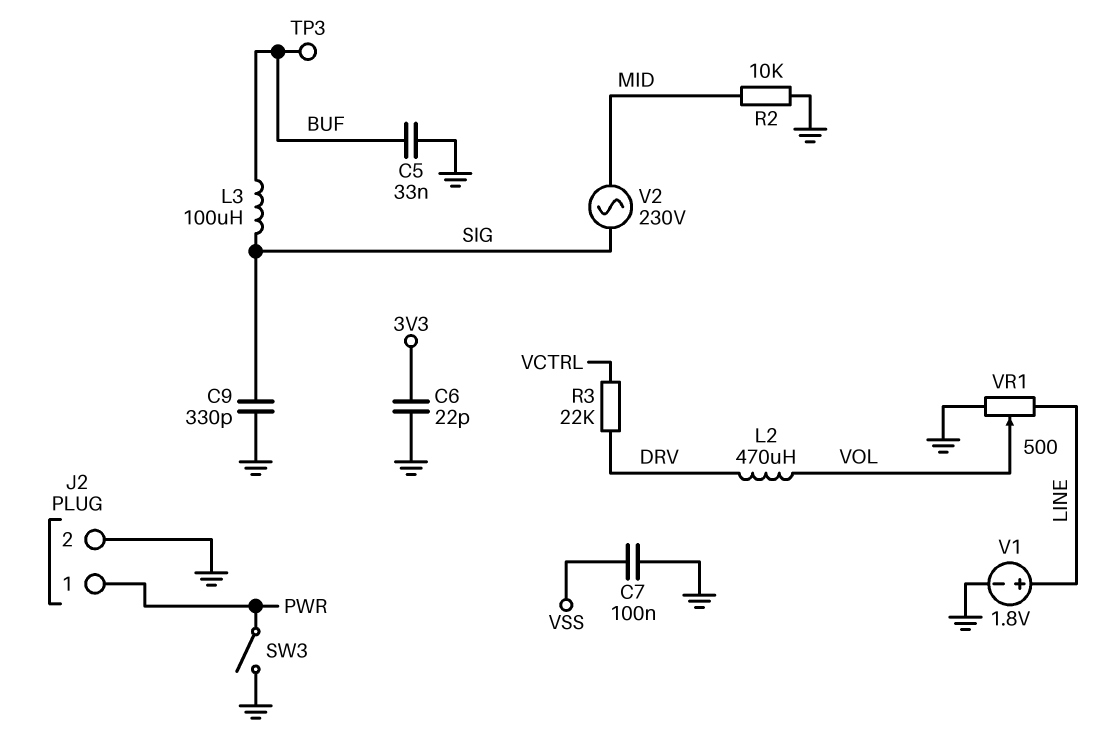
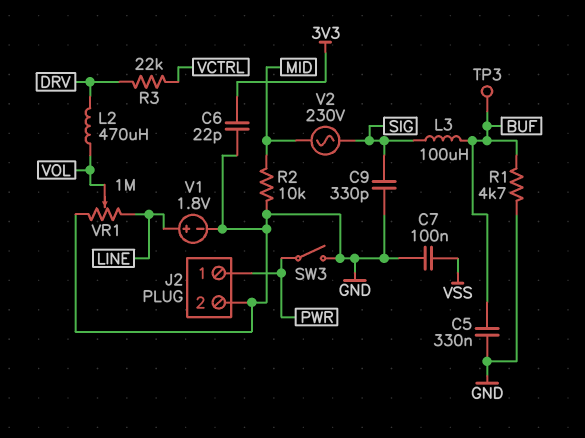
C5: 33nF (BUF, GND) -> 330nF (BUF, GND)
R1: none -> 4.7k (BUF, GND)
VR1: 500 (GND, LINE, wiper VOL) -> 1M (GND, LINE, wiper VOL)

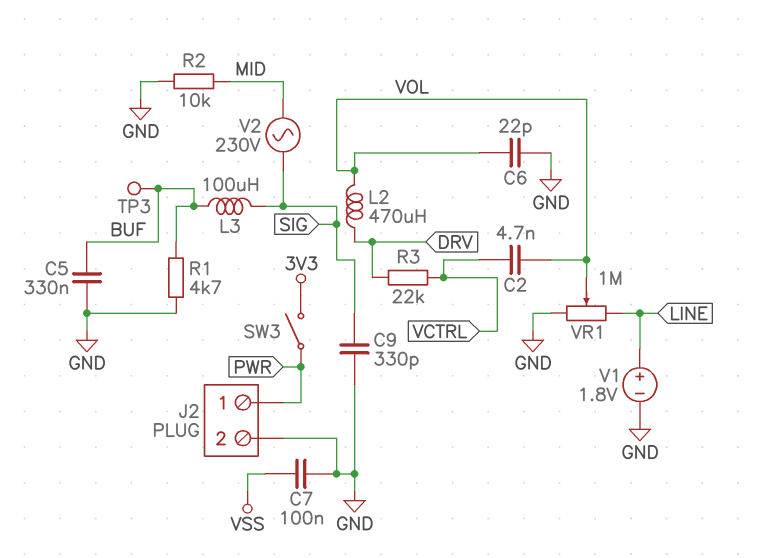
C2: none -> 4.7nF (VCTRL, VOL)
C6: 22pF (3V3, GND) -> 22pF (GND, VOL)
SW3: switch (GND, PWR) -> switch (3V3, PWR)

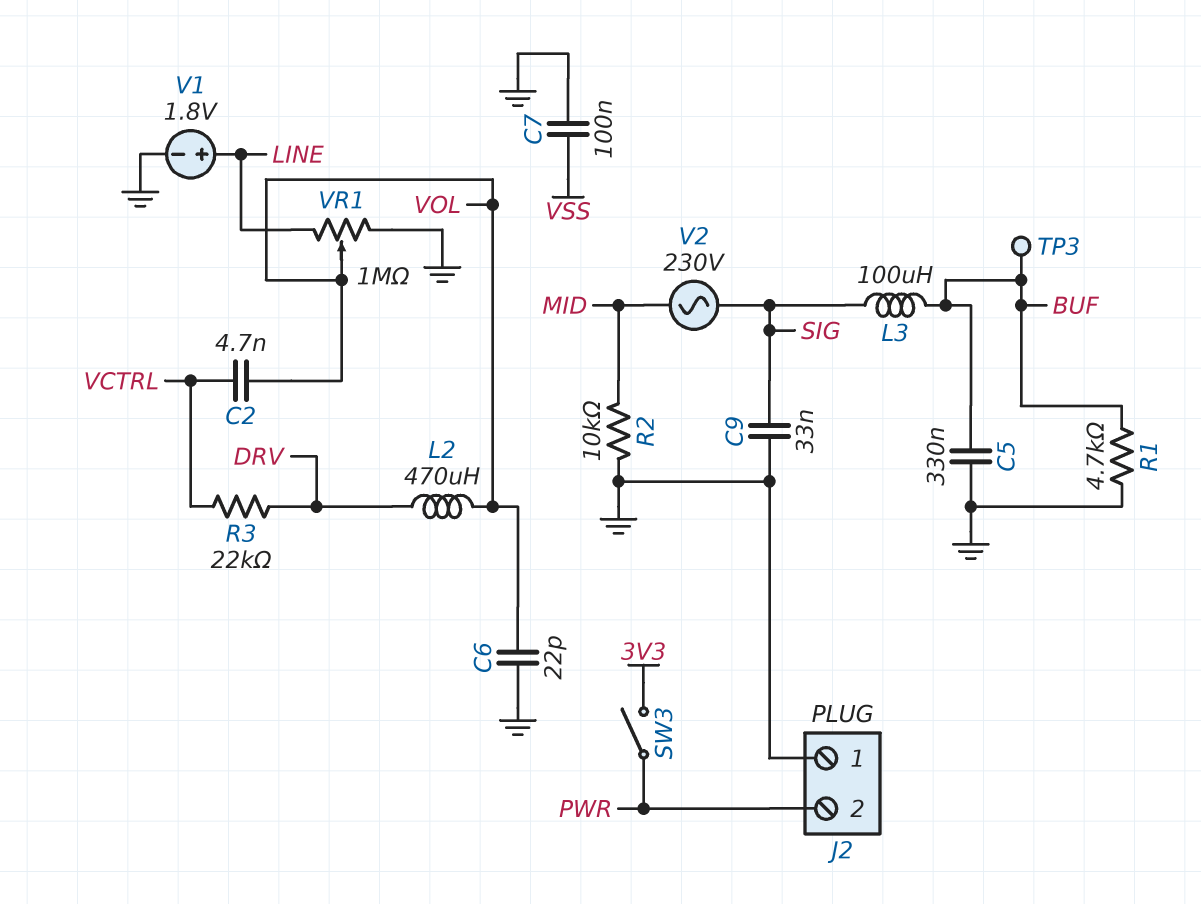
C9: 330pF (GND, SIG) -> 33nF (GND, SIG)
J2 pin 1: PWR -> GND
J2 pin 2: GND -> PWR

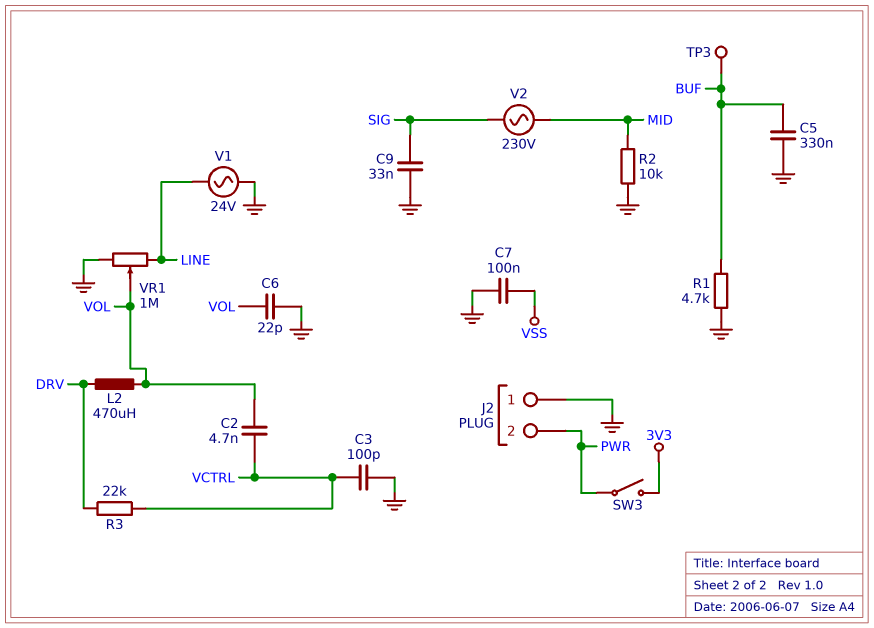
C3: none -> 100pF (GND, VCTRL)
L3: 100uH (BUF, SIG) -> none
V1: 1.8V (plus LINE, minus GND) -> AC 24V (GND, LINE)

